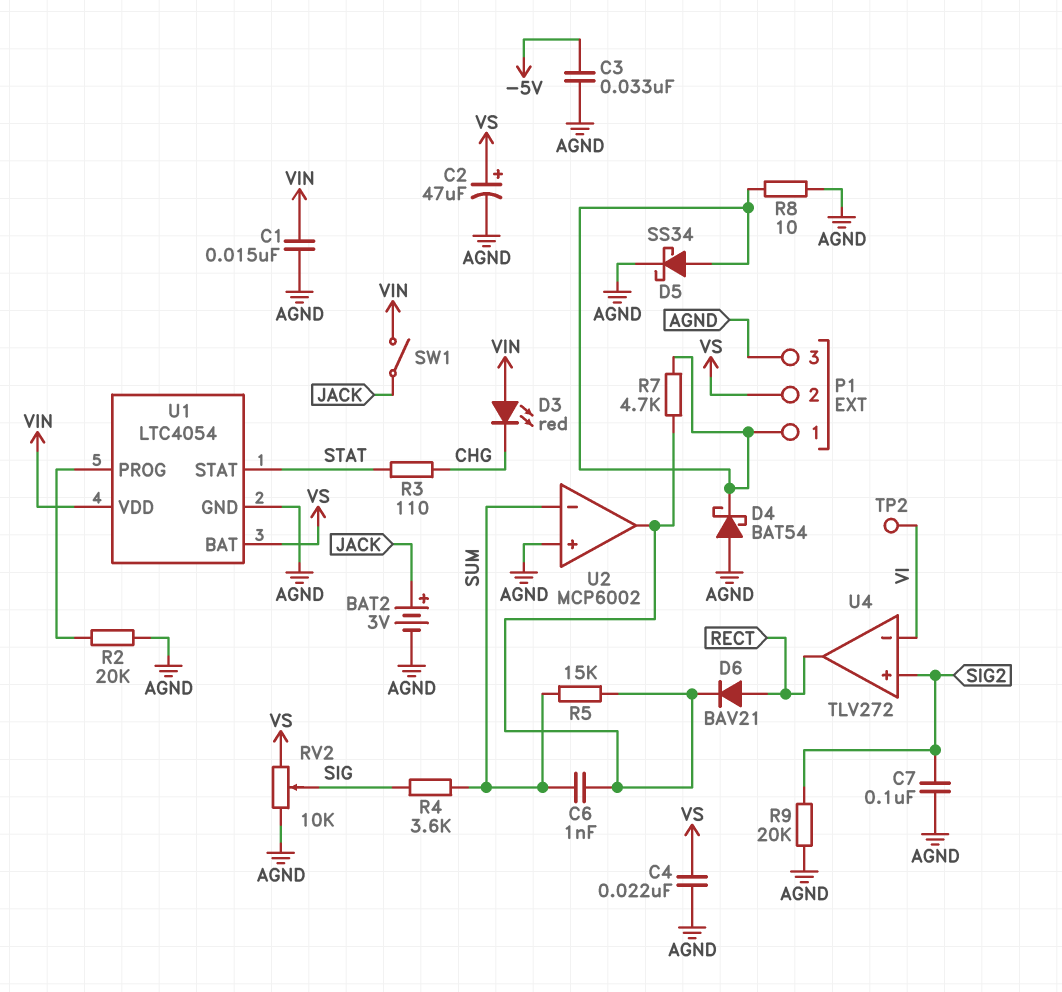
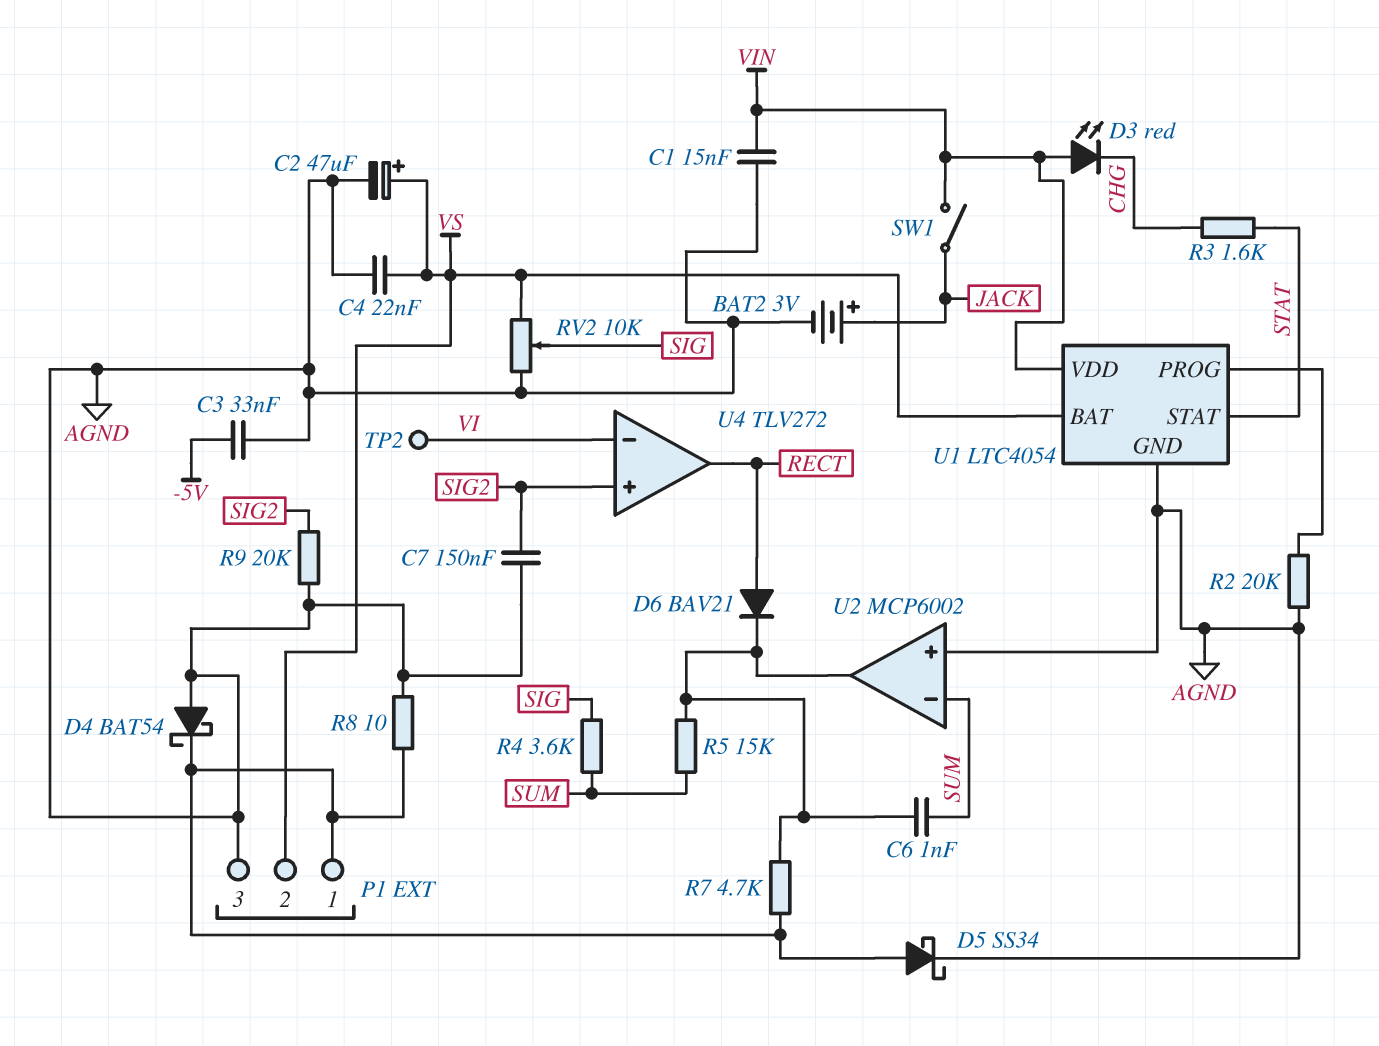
C7: 100nF (AGND, SIG2) -> 150nF (AGND, SIG2)
R3: 110 (CHG, STAT) -> 1.6k (CHG, STAT)

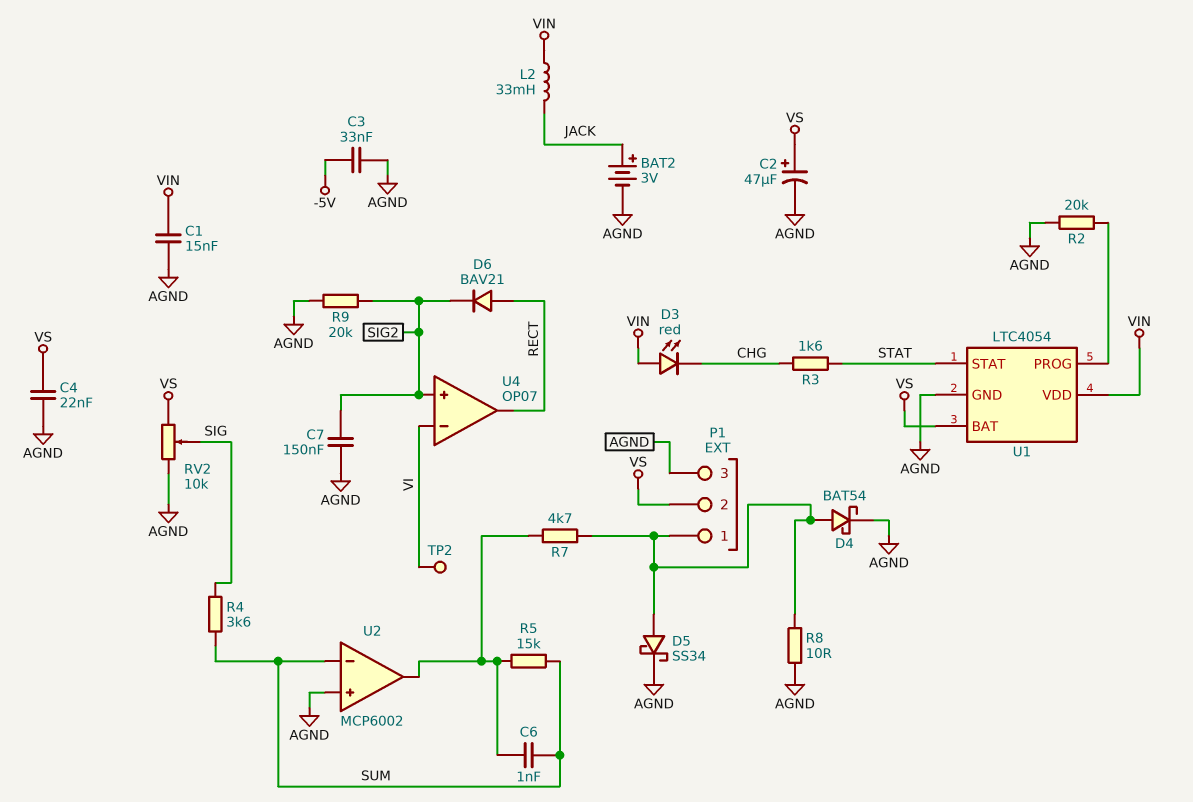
D4: schottky BAT54 (A AGND, K P1/1) -> schottky BAT54 (A P1/1, K AGND)
D6: diode BAV21 (A RECT, K U2/out) -> diode BAV21 (A RECT, K SIG2)
L2: none -> 33mH (JACK, VIN)
SW1: switch (JACK, VIN) -> none
U4: TLV272 -> OP07

